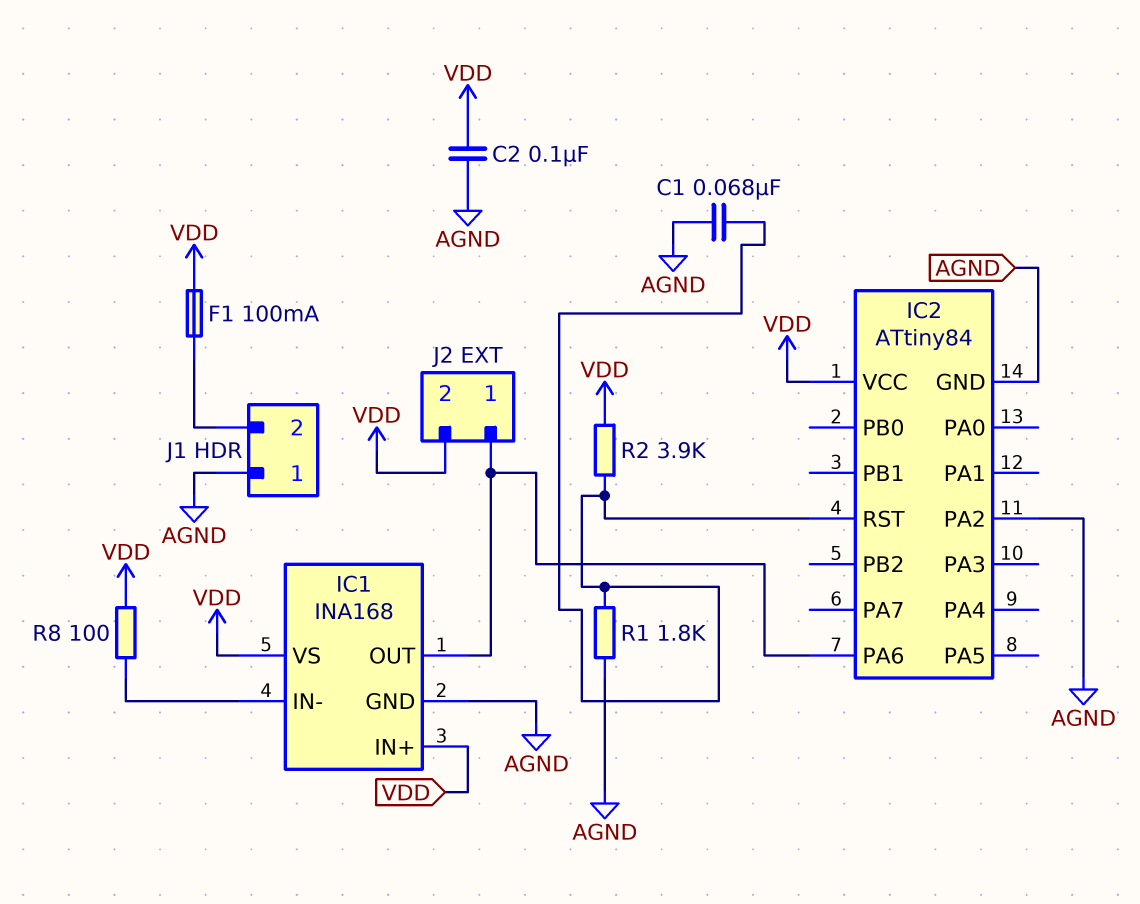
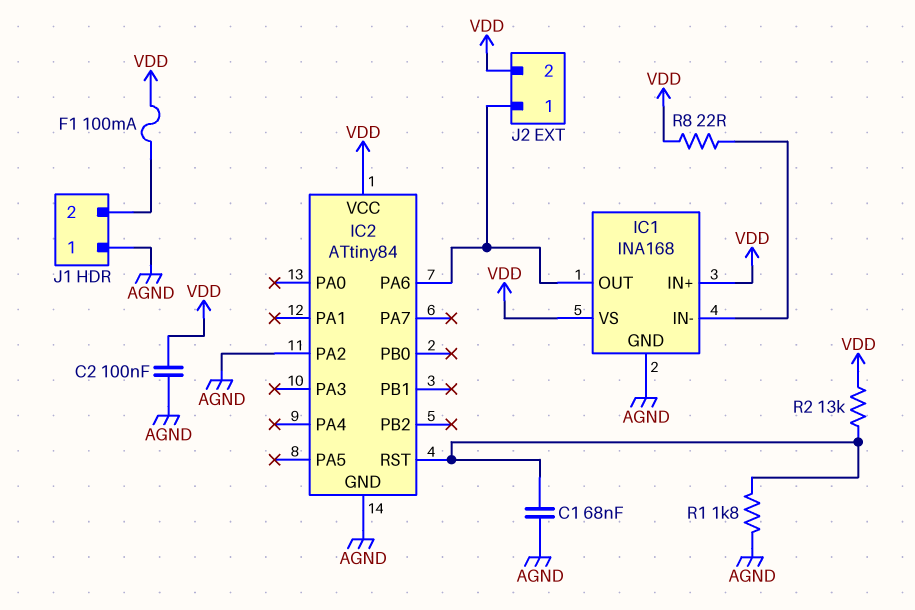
R2: 3.9k (IC2/RST, VDD) -> 13k (IC2/RST, VDD)
R8: 100 (IC1/IN-, VDD) -> 22 (IC1/IN-, VDD)

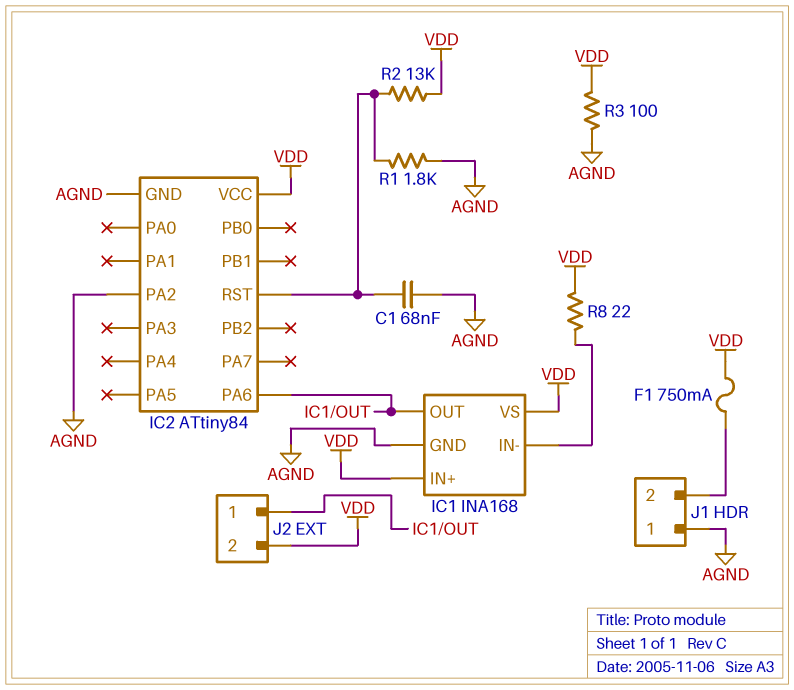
C2: 100nF (AGND, VDD) -> none
F1: 100mA (J1/2, VDD) -> 750mA (J1/2, VDD)
R3: none -> 100 (AGND, VDD)

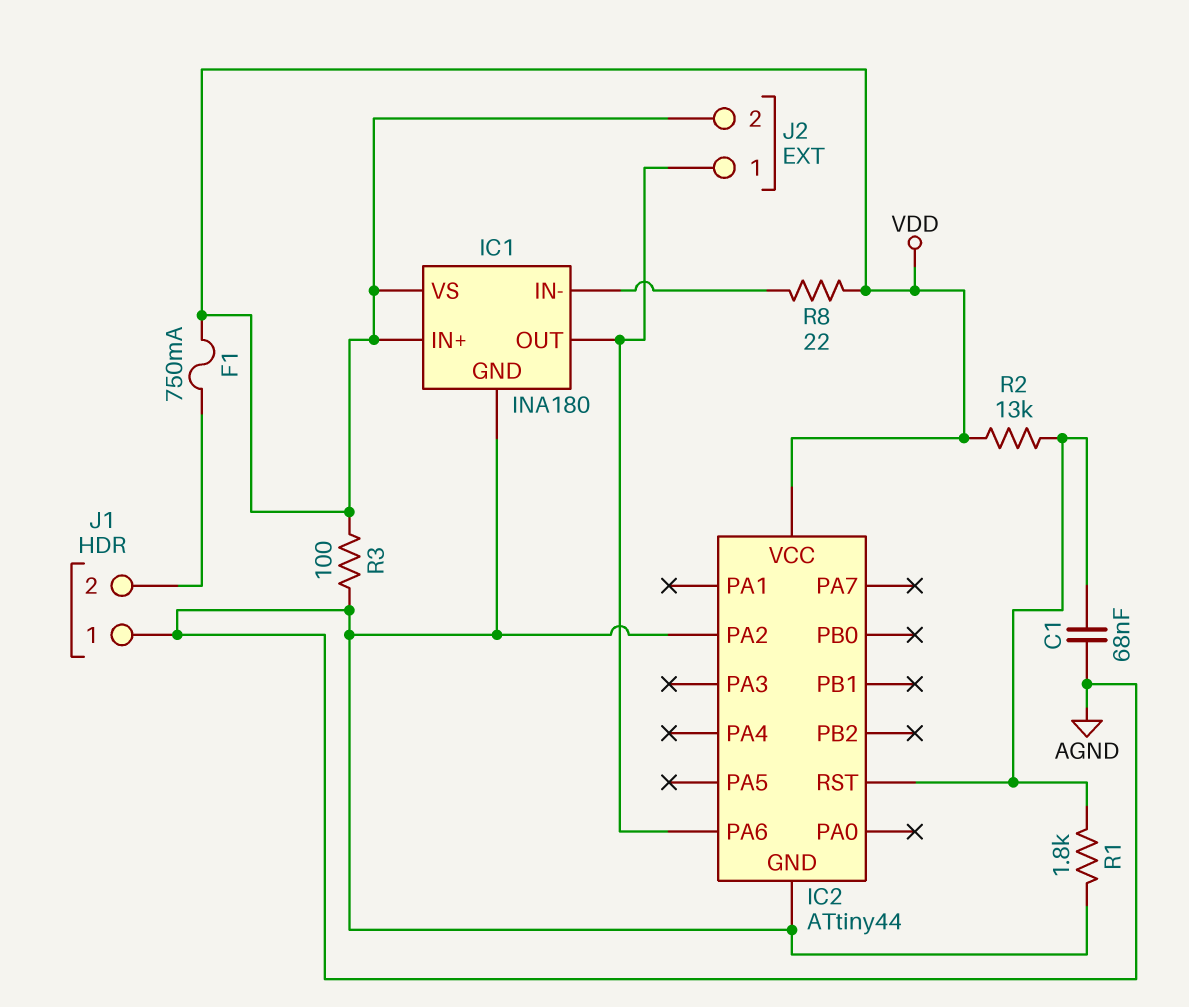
IC1: INA168 -> INA180
IC2: ATtiny84 -> ATtiny44

